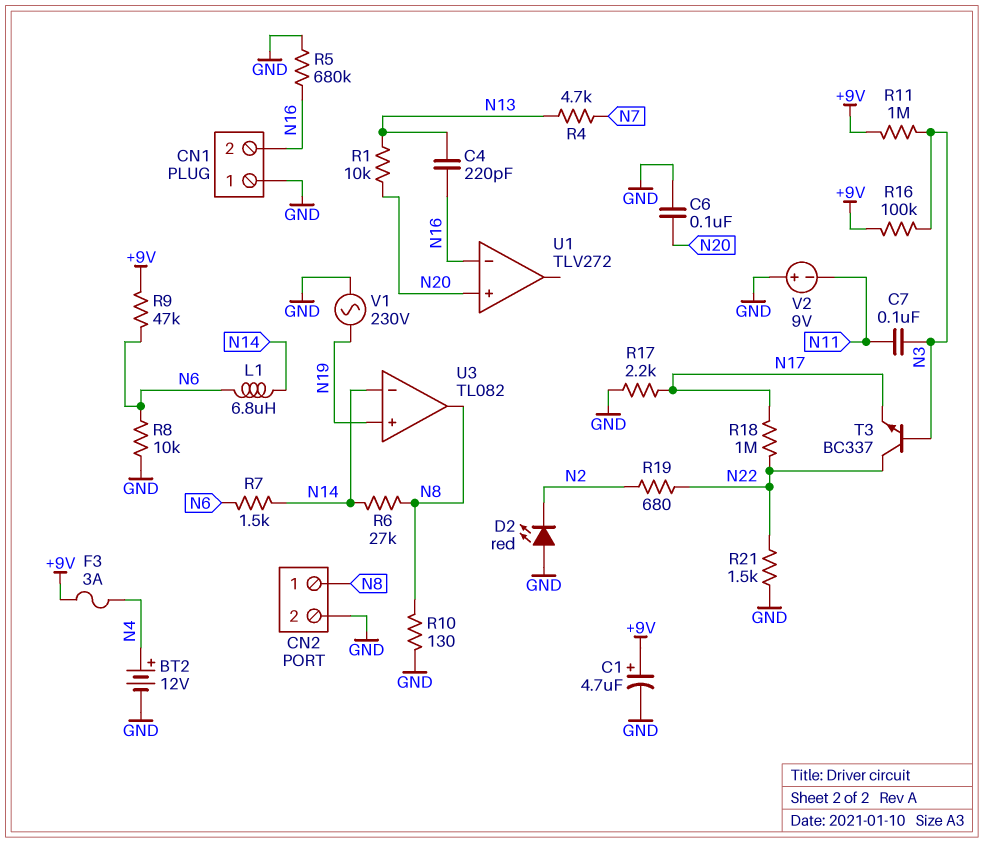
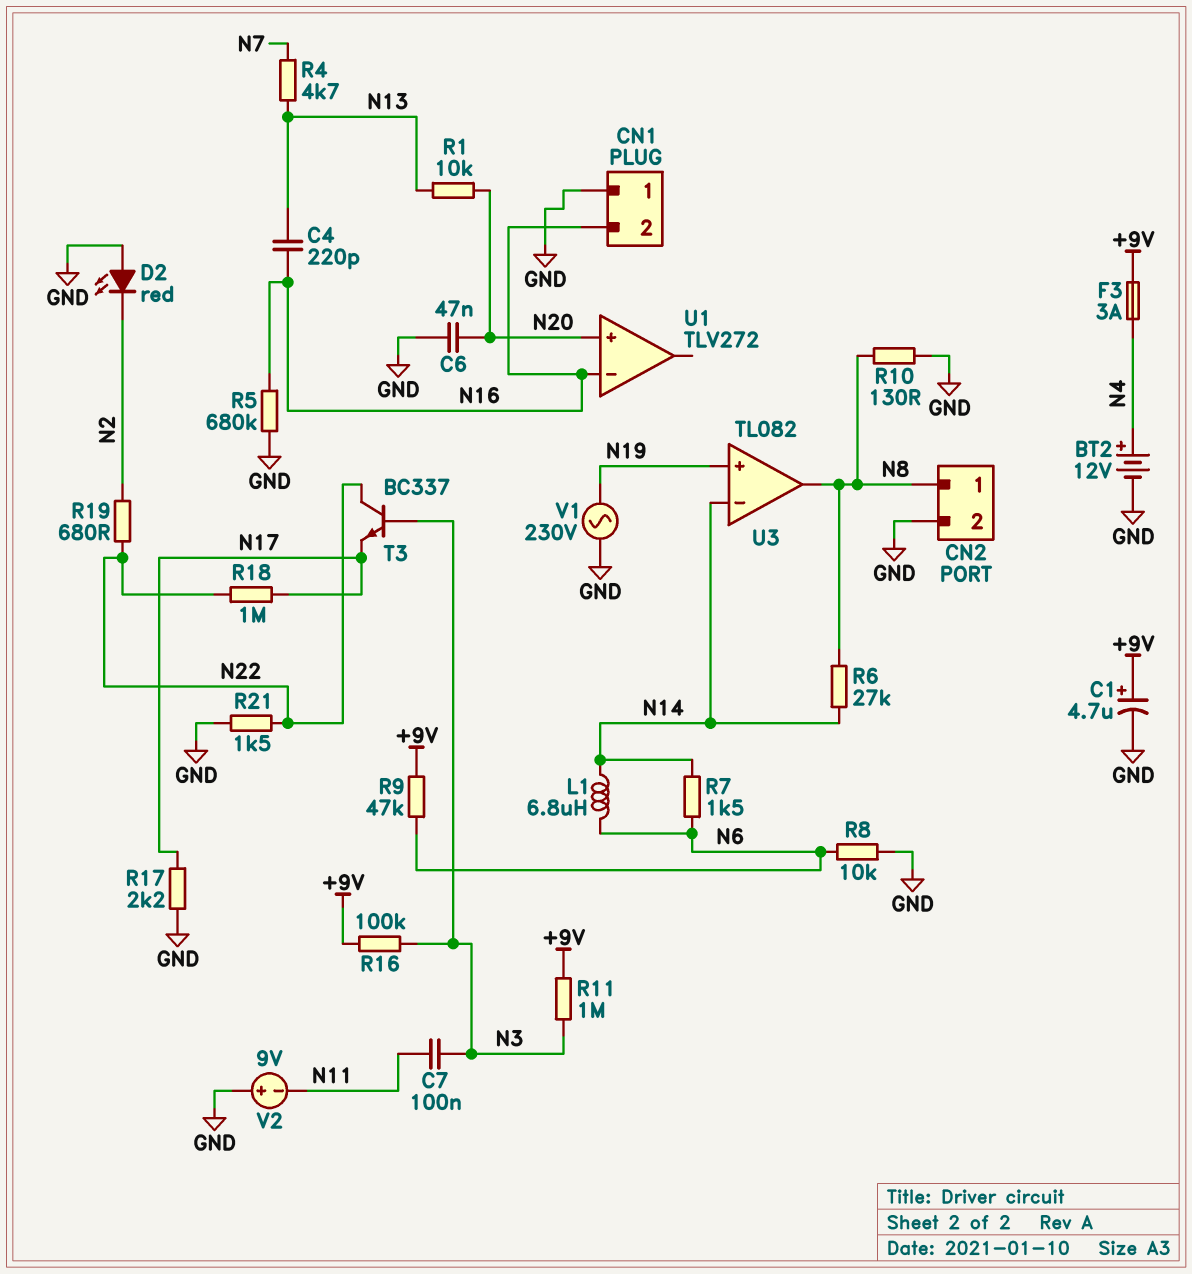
C6: 100nF (GND, N20) -> 47nF (GND, N20)

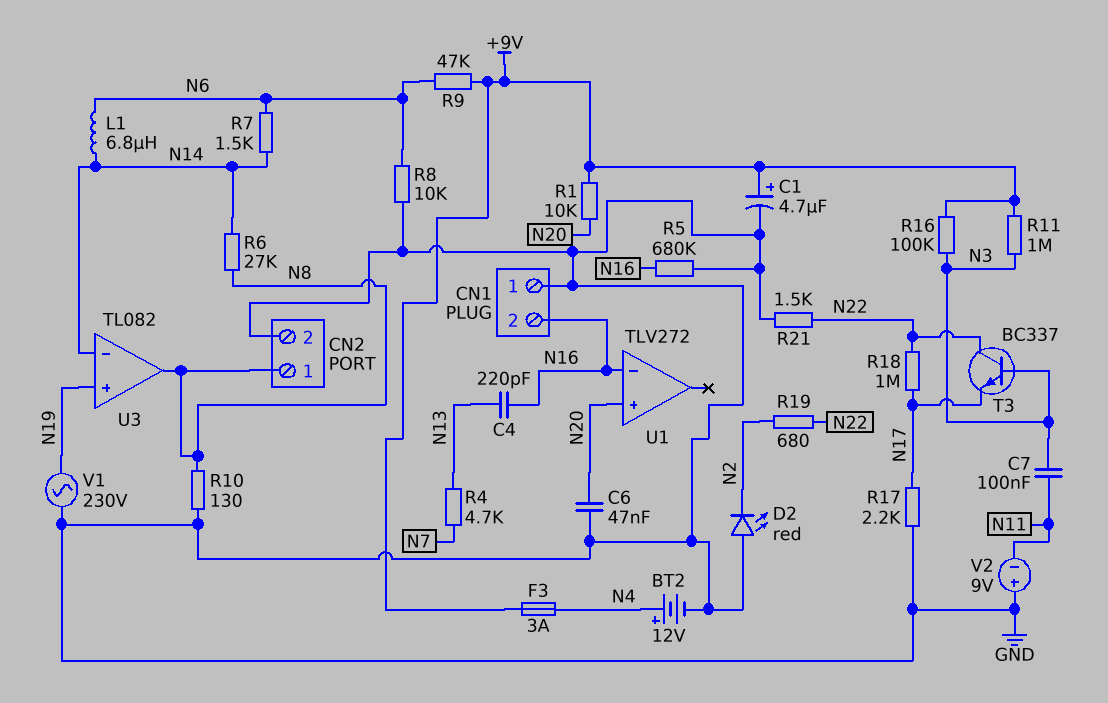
R1: 10k (N13, N20) -> 10k (+9V, N20)

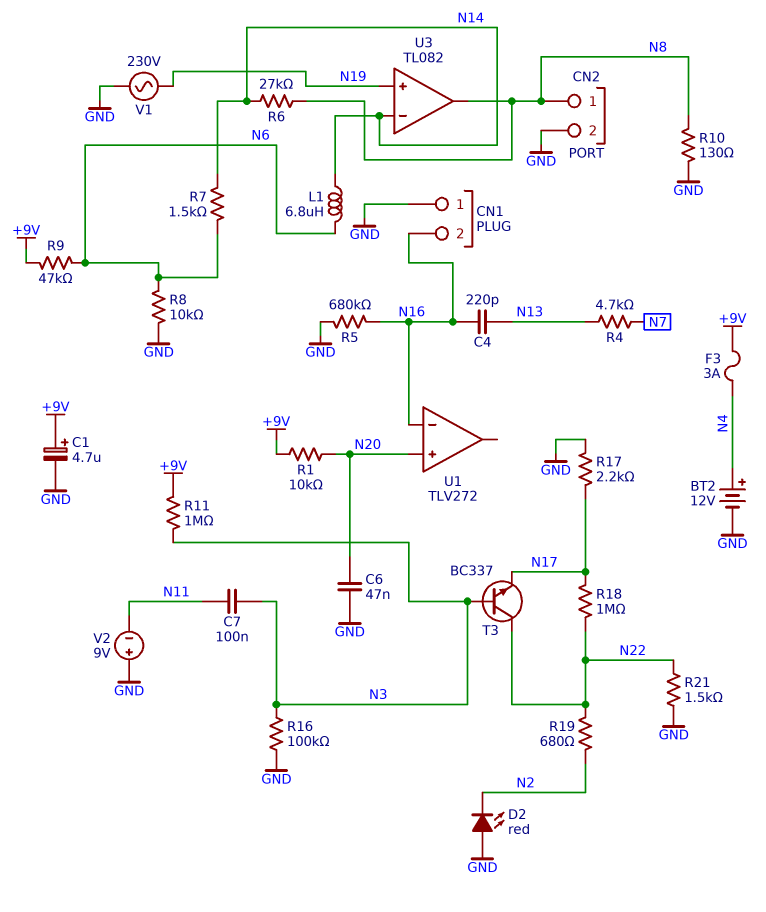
R16: 100k (+9V, N3) -> 100k (GND, N3)

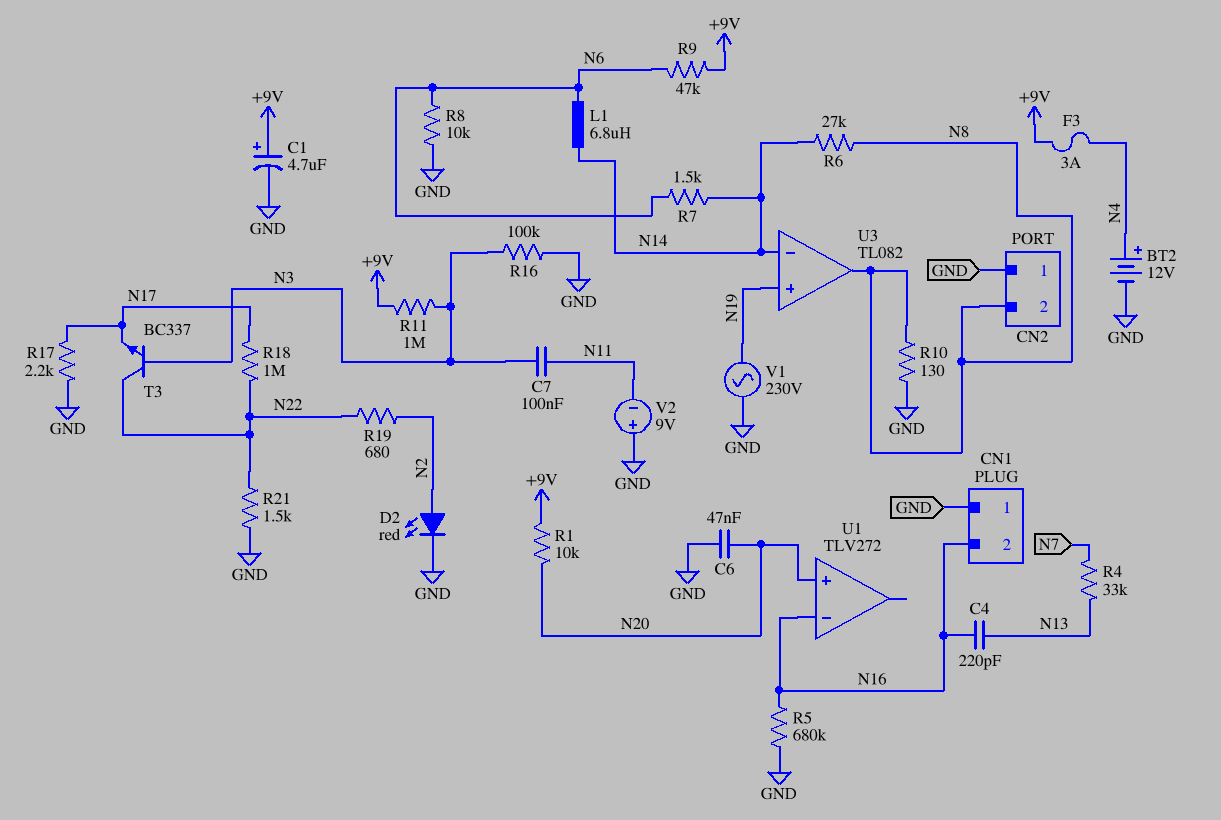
CN2 pin 1: N8 -> GND
CN2 pin 2: GND -> N8
D2: LED red (A GND, K N2) -> LED red (A N2, K GND)
R4: 4.7k (N7, N13) -> 33k (N7, N13)

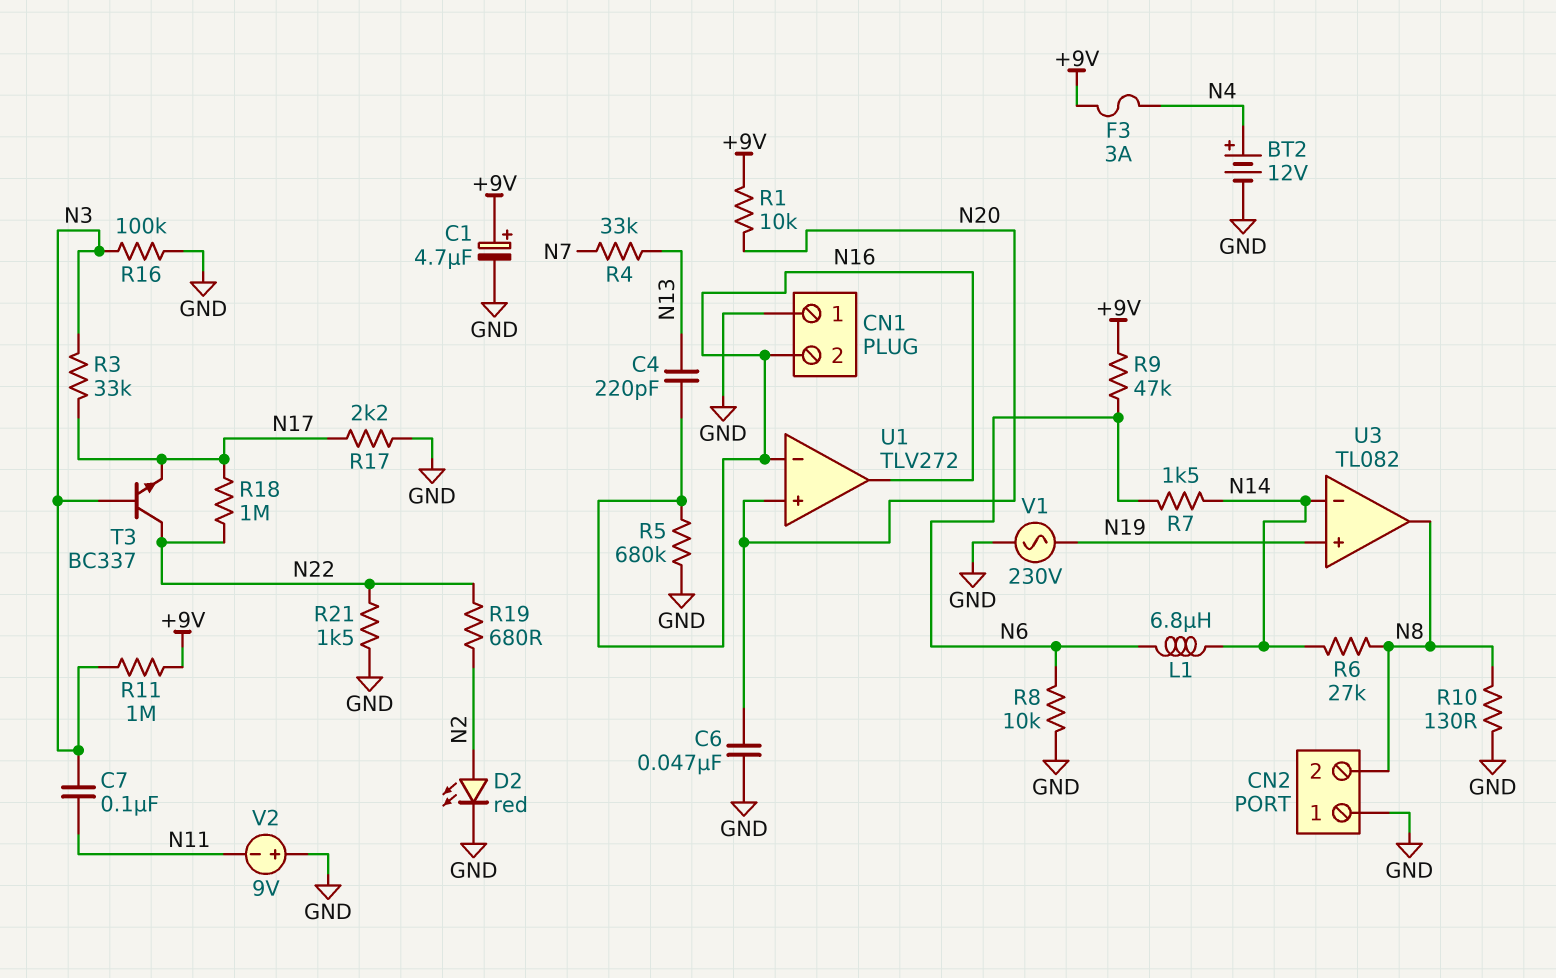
R3: none -> 33k (N3, N17)
U1 pin out: none -> N16

